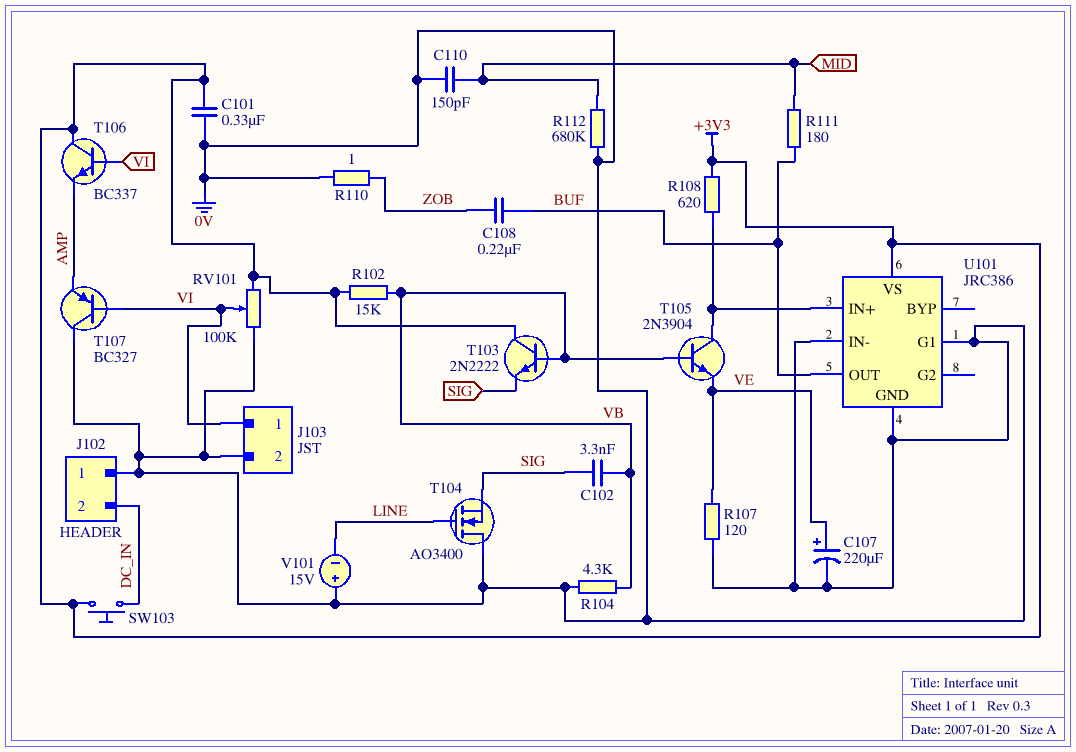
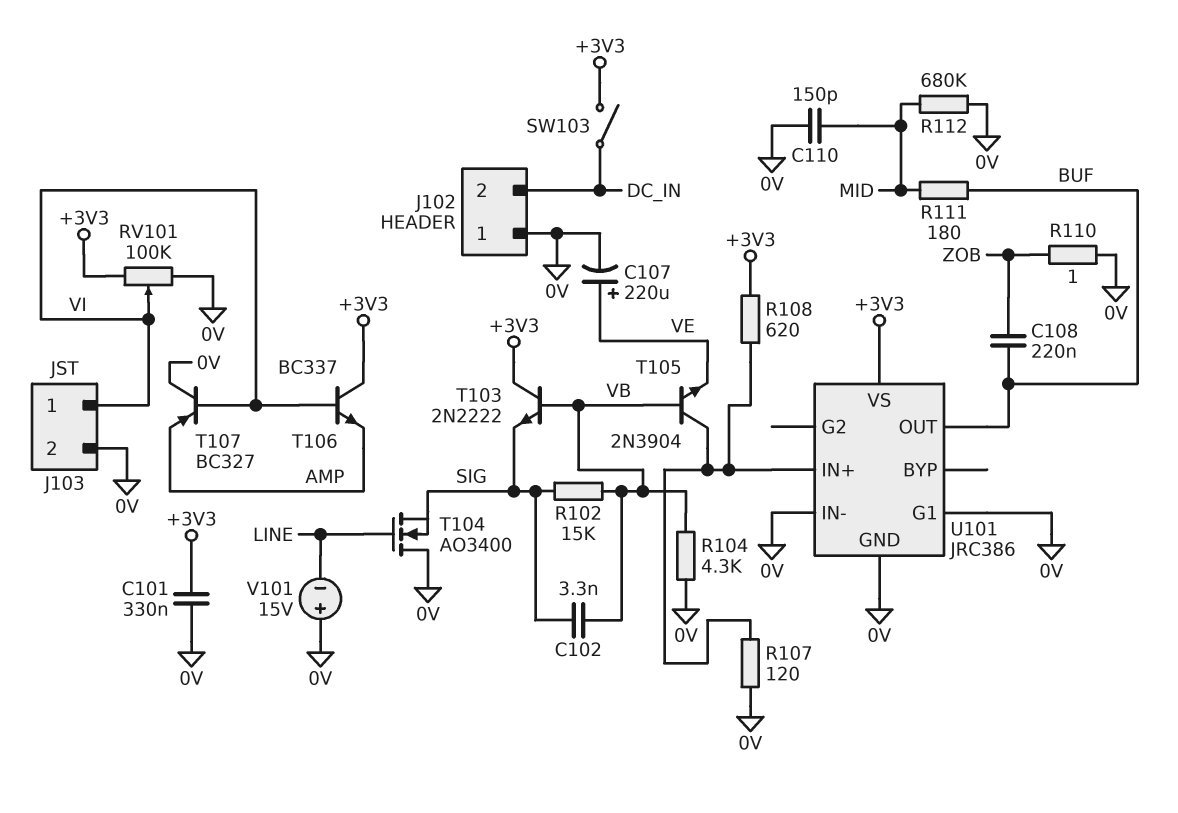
R102: 15k (+3V3, VB) -> 15k (SIG, VB)
R107: 120 (0V, VE) -> 120 (0V, U101/IN+)
SW103: button (+3V3, DC_IN) -> switch (+3V3, DC_IN)

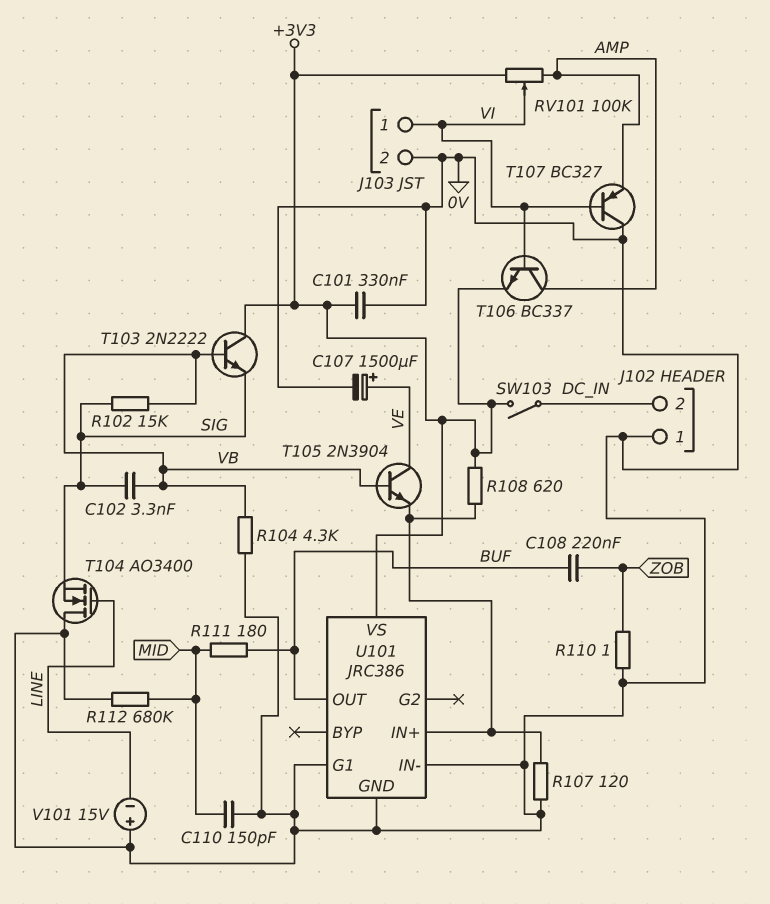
C107: 220uF (plus VE, minus 0V) -> 1500uF (plus VE, minus 0V)
RV101: 100k (+3V3, 0V, wiper VI) -> 100k (+3V3, AMP, wiper VI)
T105: NPN 2N3904 (B VB, C U101/IN+, E VE) -> NPN 2N3904 (B VB, C VE, E U101/IN+)
T106: NPN BC337 (B VI, C +3V3, E AMP) -> NPN BC337 (B VI, C AMP, E +3V3)

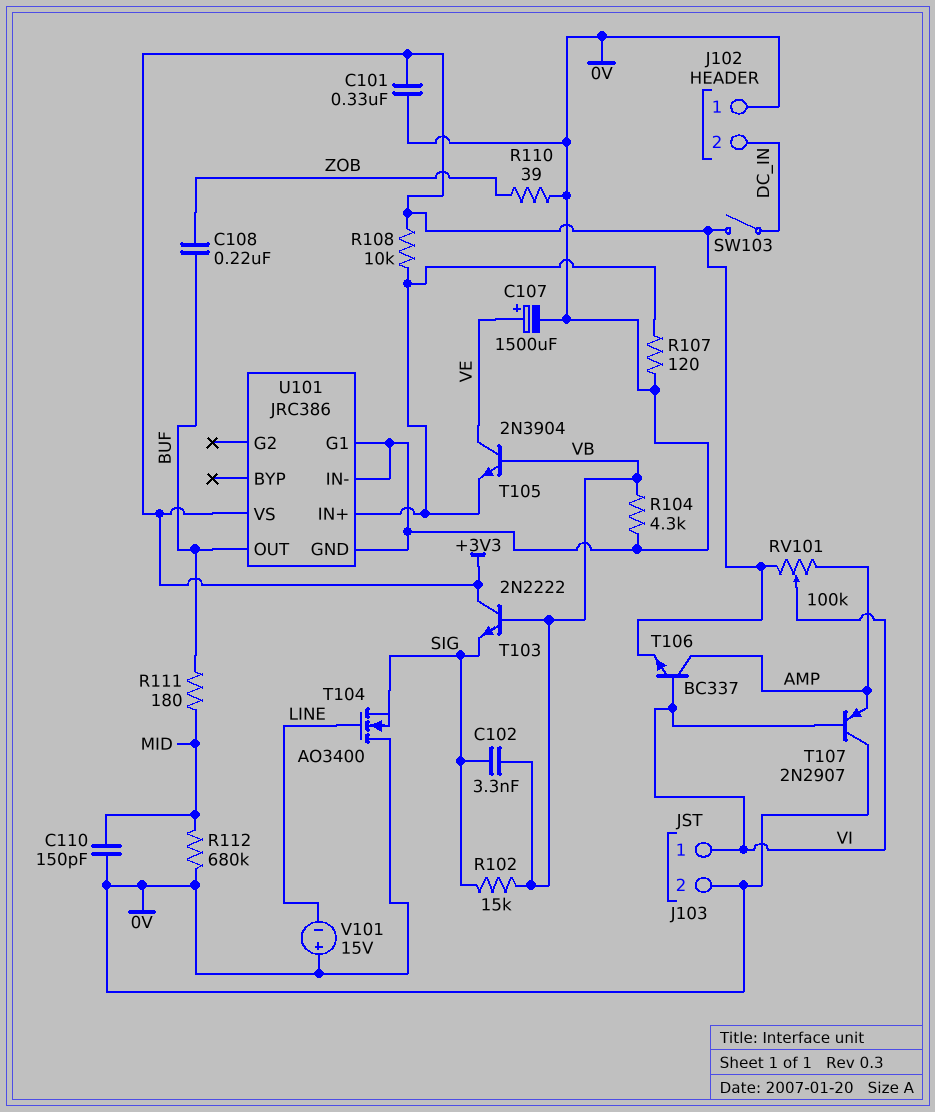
R108: 620 (+3V3, U101/IN+) -> 10k (+3V3, U101/IN+)
R110: 1 (0V, ZOB) -> 39 (0V, ZOB)
T107: PNP BC327 (B VI, C 0V, E AMP) -> PNP 2N2907 (B VI, C 0V, E AMP)

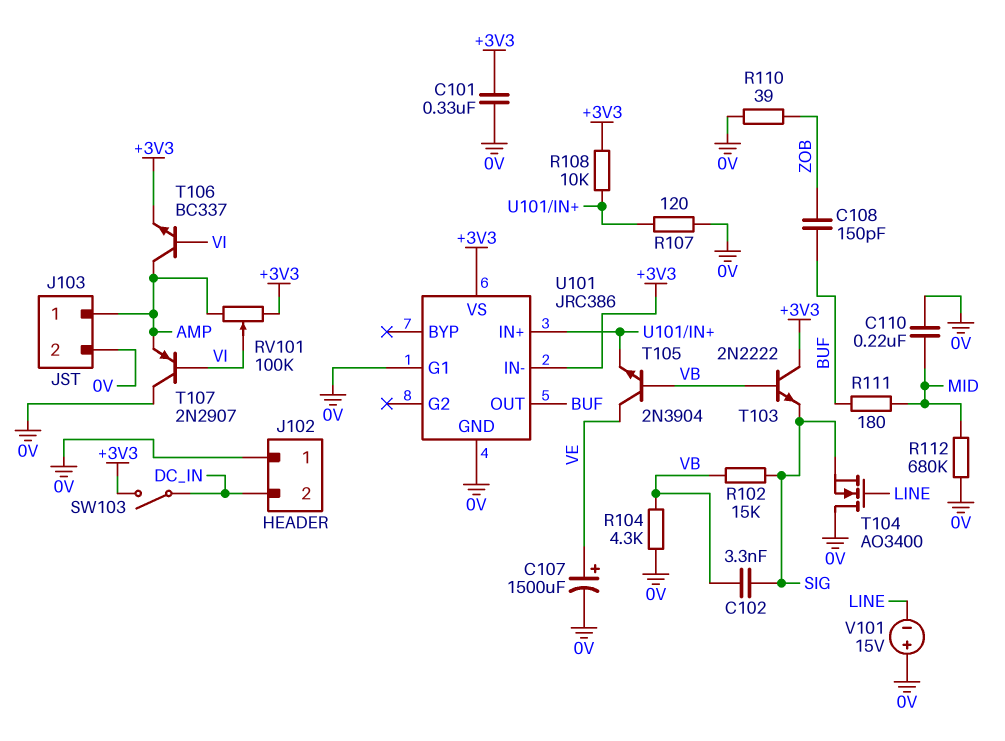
C108: 220nF (BUF, ZOB) -> 150pF (BUF, ZOB)
C110: 150pF (0V, MID) -> 220nF (0V, MID)
J103 pin 1: VI -> AMP
U101 pin IN-: 0V -> +3V3

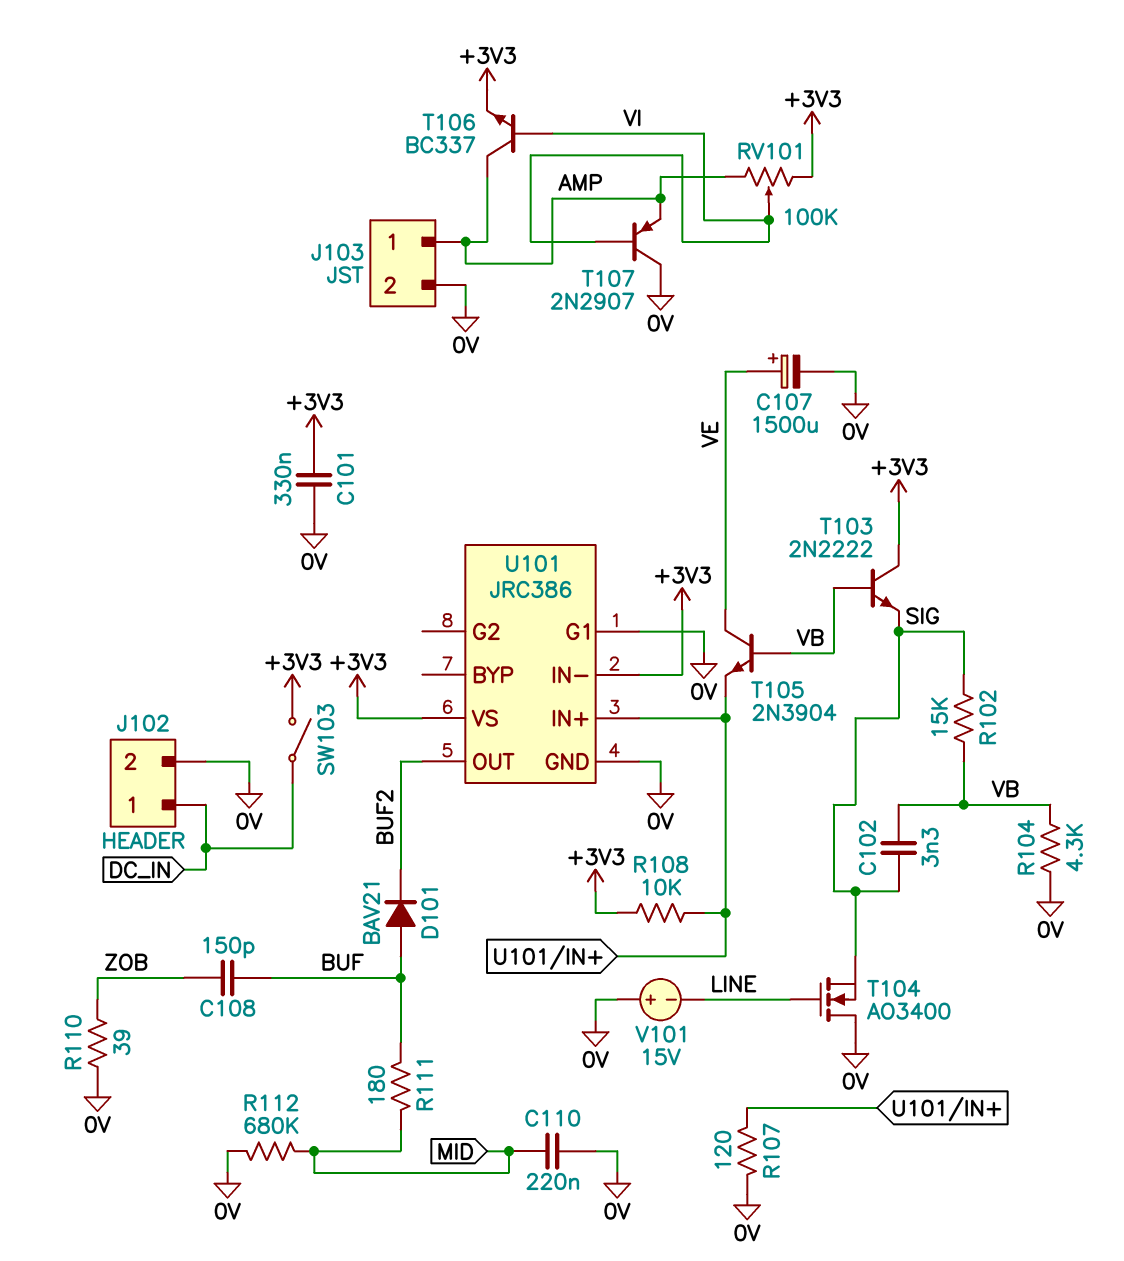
D101: none -> diode BAV21 (A BUF, K BUF2)
J102 pin 1: 0V -> DC_IN
J102 pin 2: DC_IN -> 0V
U101 pin OUT: BUF -> BUF2

